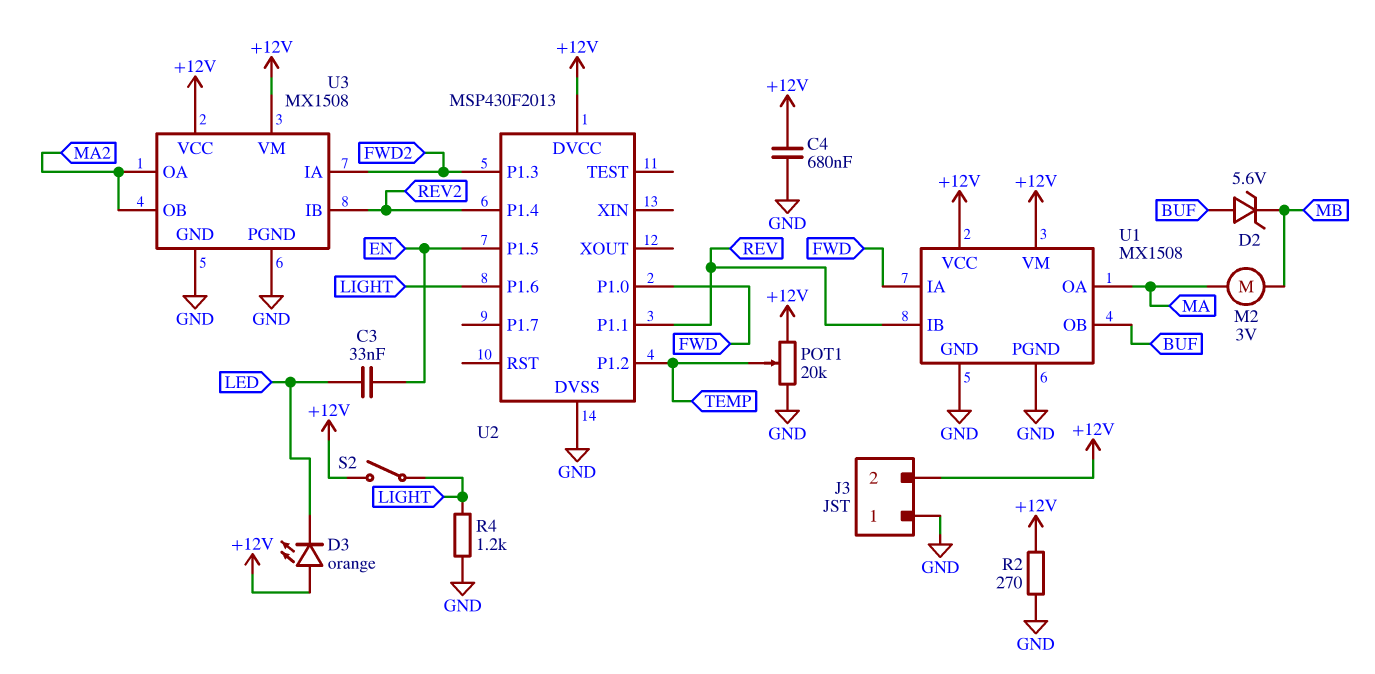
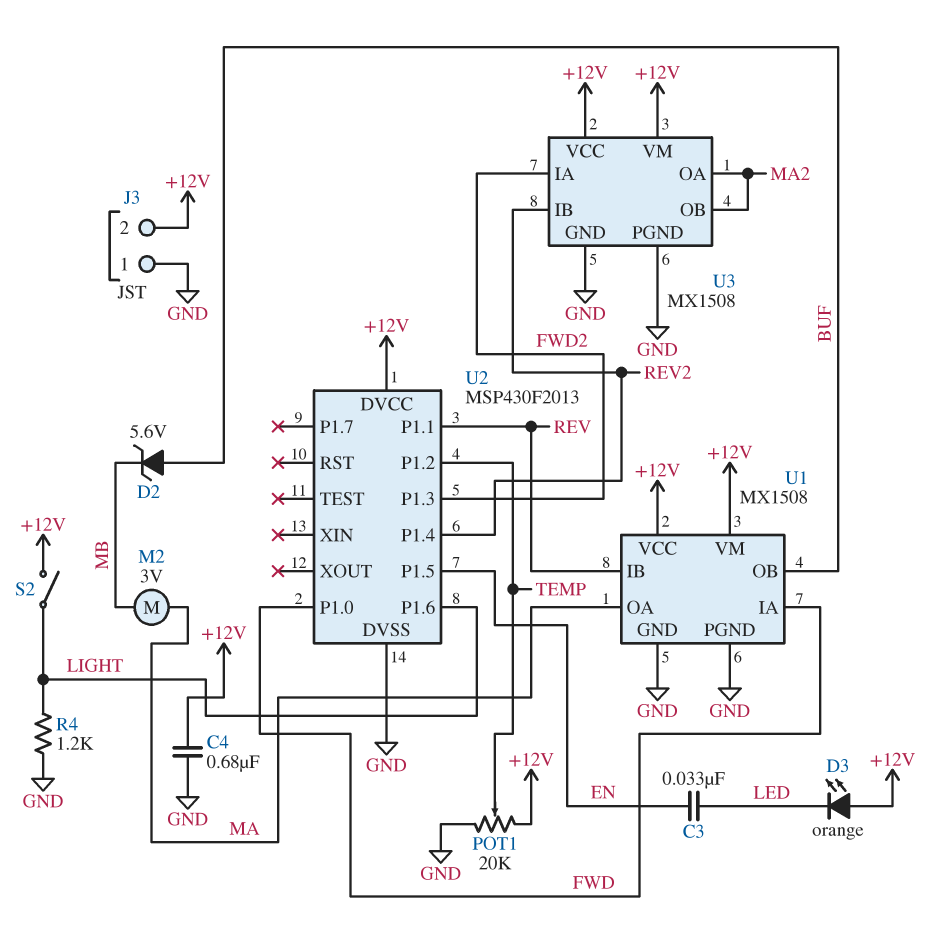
R2: 270 (+12V, GND) -> none

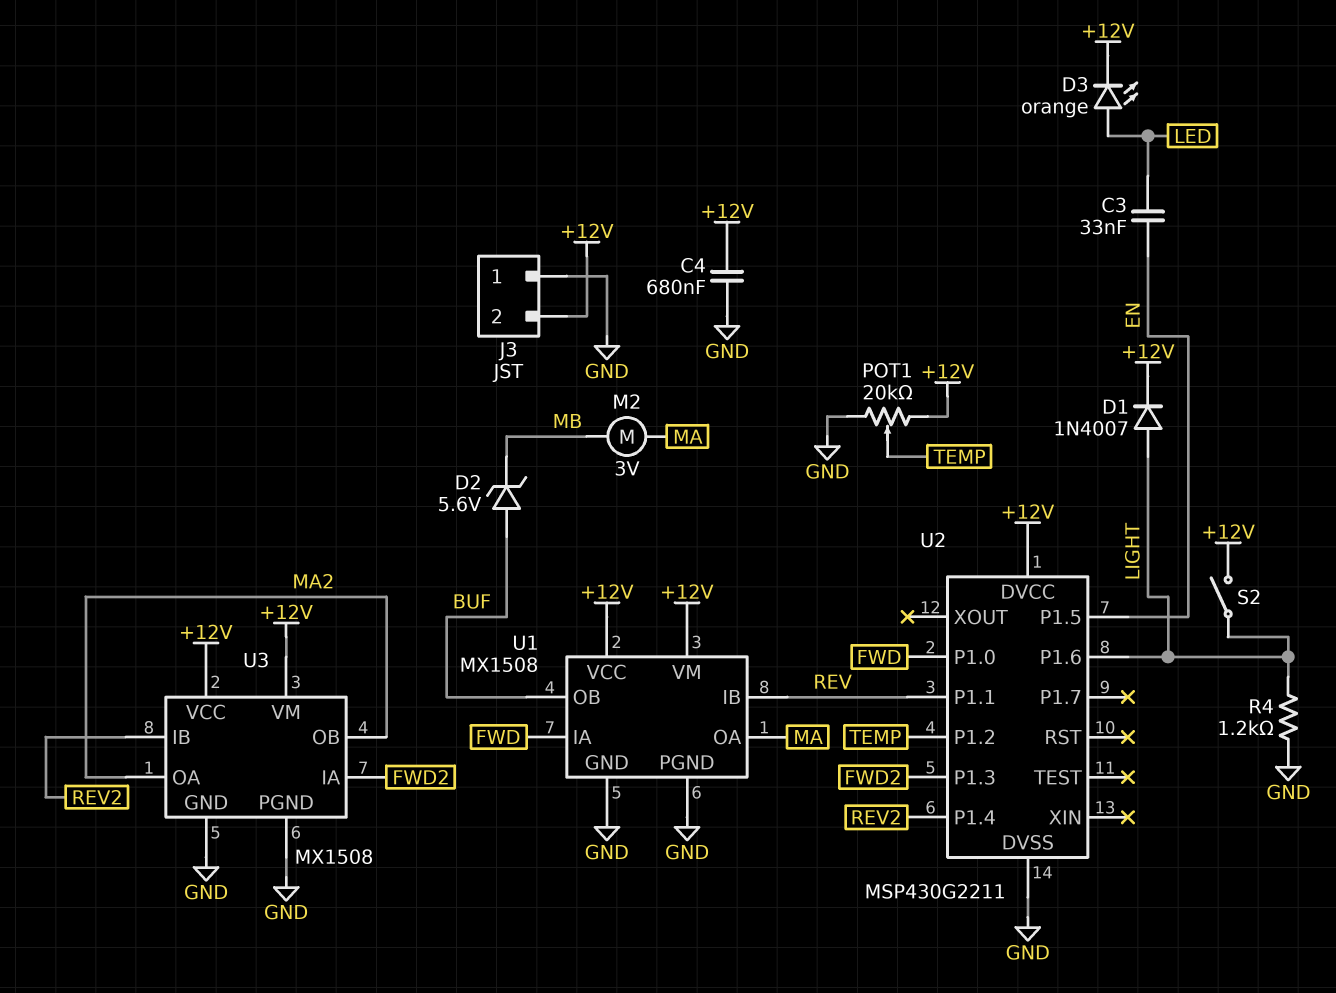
D1: none -> diode 1N4007 (A LIGHT, K +12V)
D3: LED orange (A +12V, K LED) -> LED orange (A LED, K +12V)
U2: MSP430F2013 -> MSP430G2211

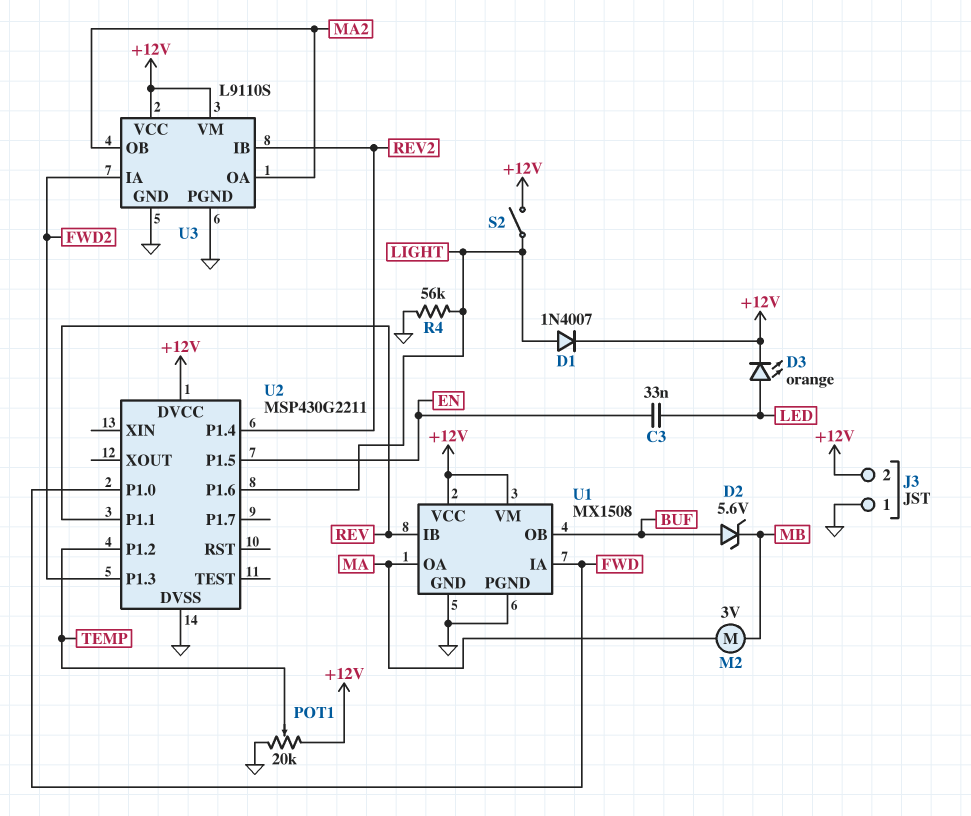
C4: 680nF (+12V, GND) -> none
R4: 1.2k (GND, LIGHT) -> 56k (GND, LIGHT)
U3: MX1508 -> L9110S

